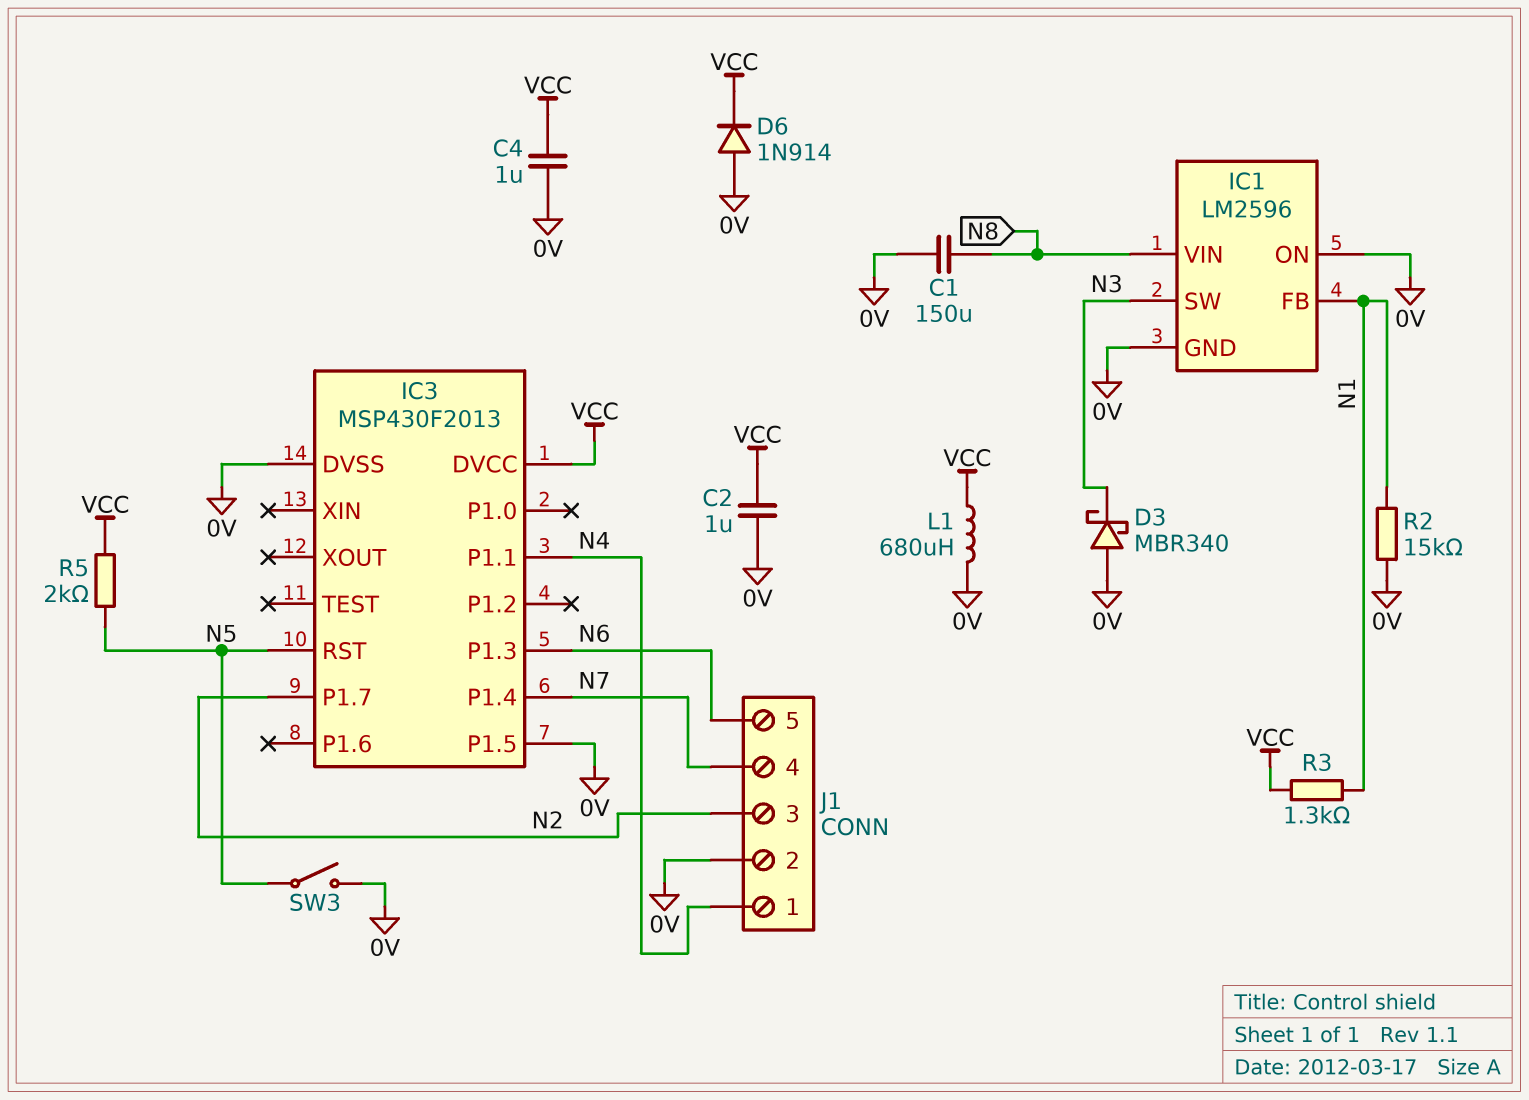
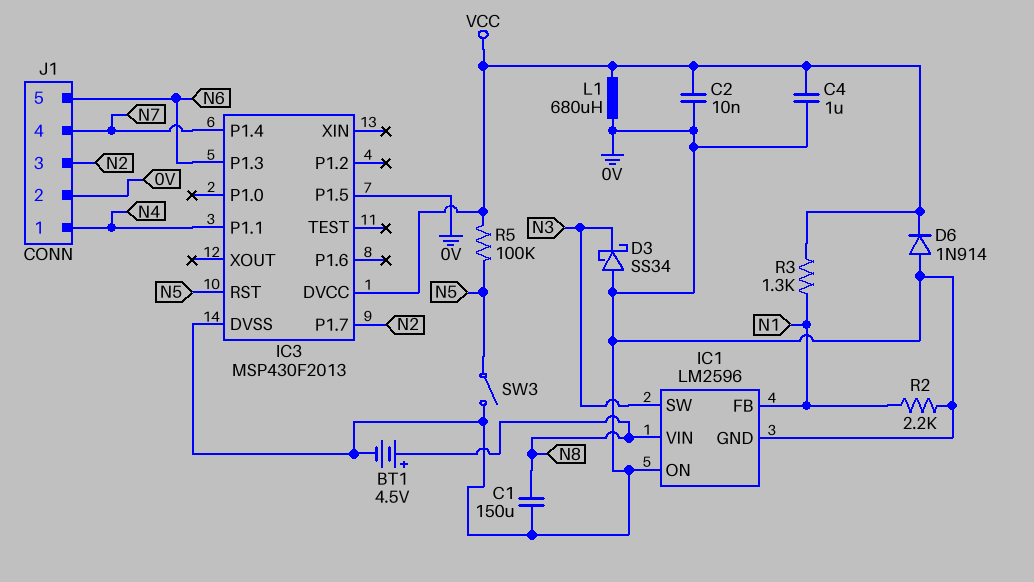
BT1: none -> 4.5V (plus N8, minus 0V)
C2: 1uF (0V, VCC) -> 10nF (0V, VCC)
D3: schottky MBR340 (A 0V, K N3) -> schottky SS34 (A 0V, K N3)
R2: 15k (0V, N1) -> 2.2k (0V, N1)
R5: 2k (N5, VCC) -> 100k (N5, VCC)

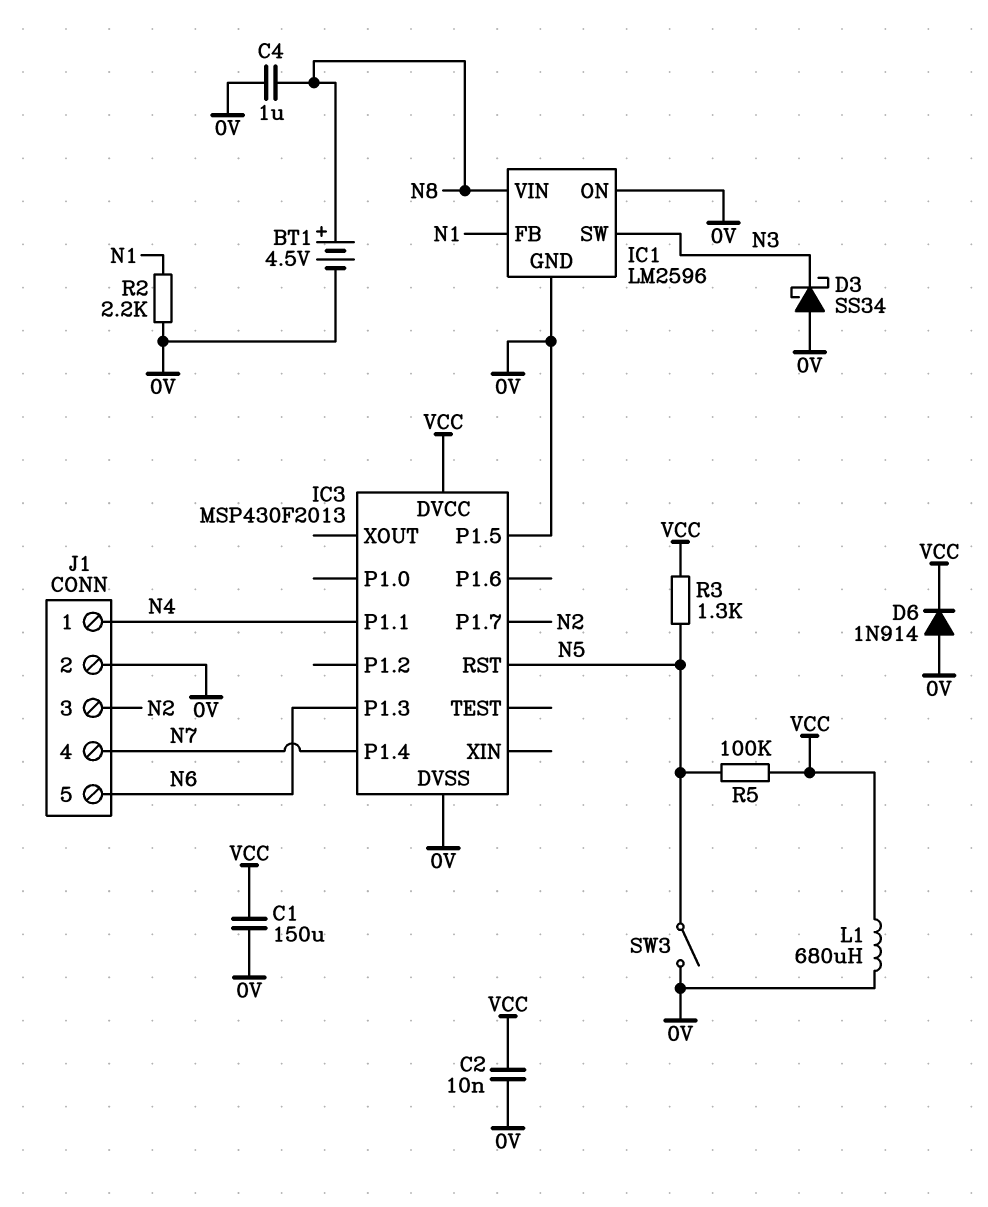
C1: 150uF (0V, N8) -> 150uF (0V, VCC)
C4: 1uF (0V, VCC) -> 1uF (0V, N8)
R3: 1.3k (N1, VCC) -> 1.3k (N5, VCC)

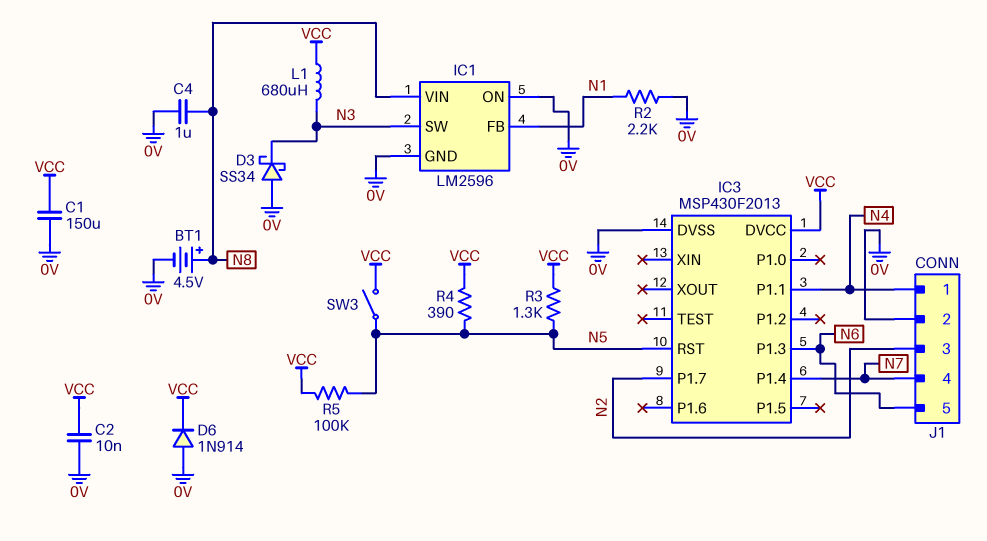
IC3 pin P1.5: 0V -> none
L1: 680uH (0V, VCC) -> 680uH (N3, VCC)
R4: none -> 390 (N5, VCC)
SW3: switch (0V, N5) -> switch (N5, VCC)

